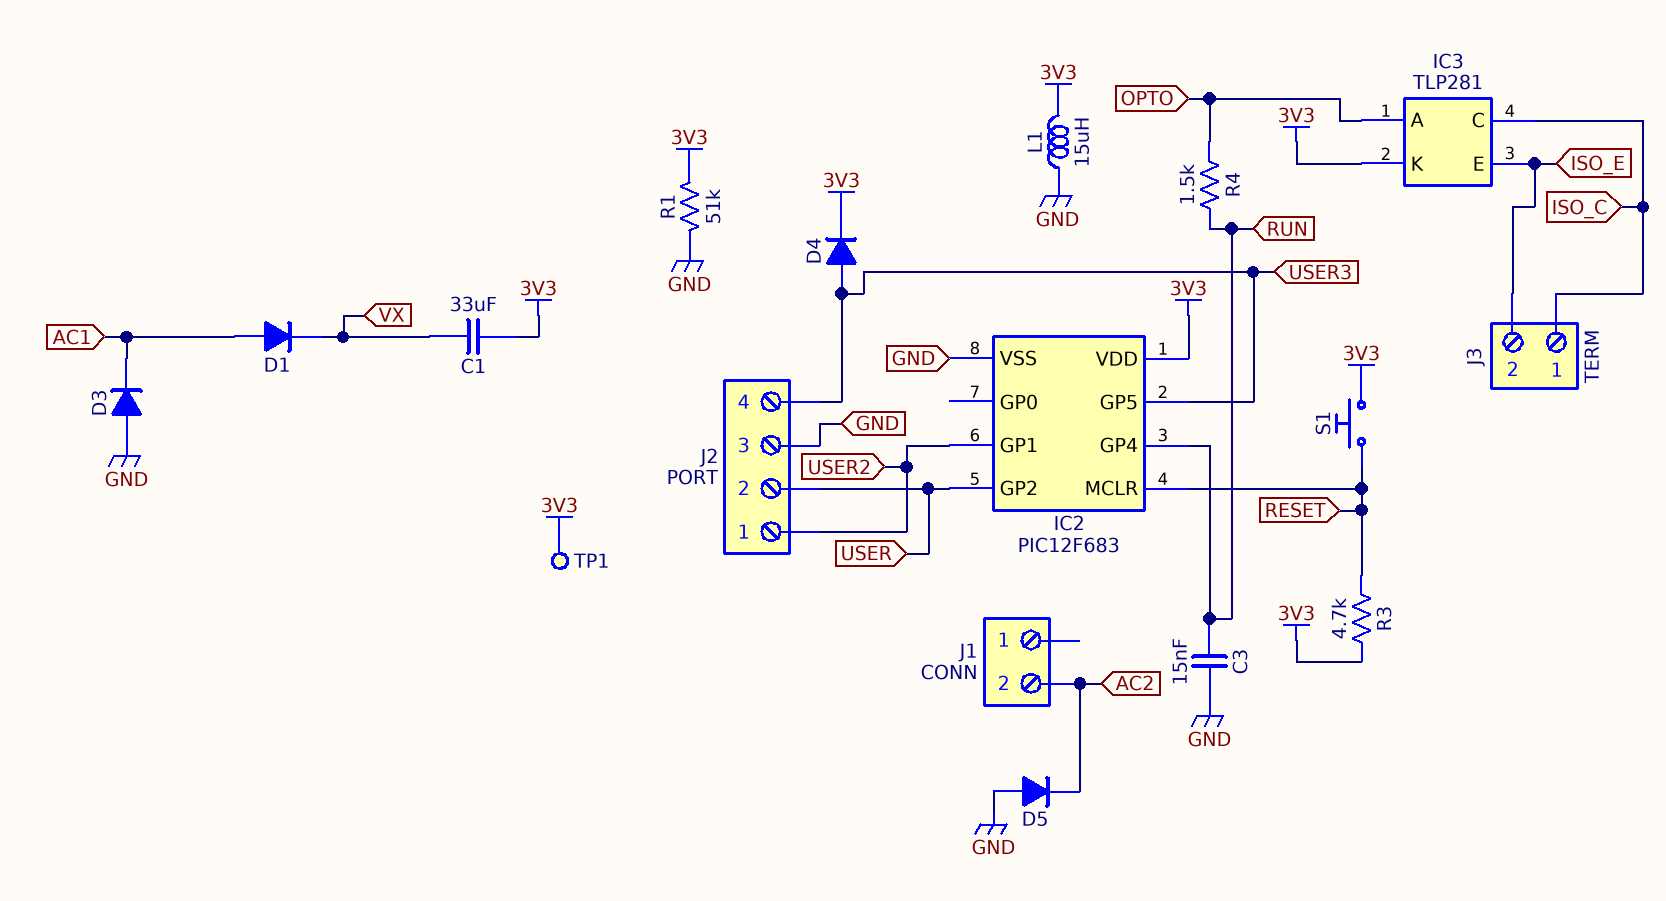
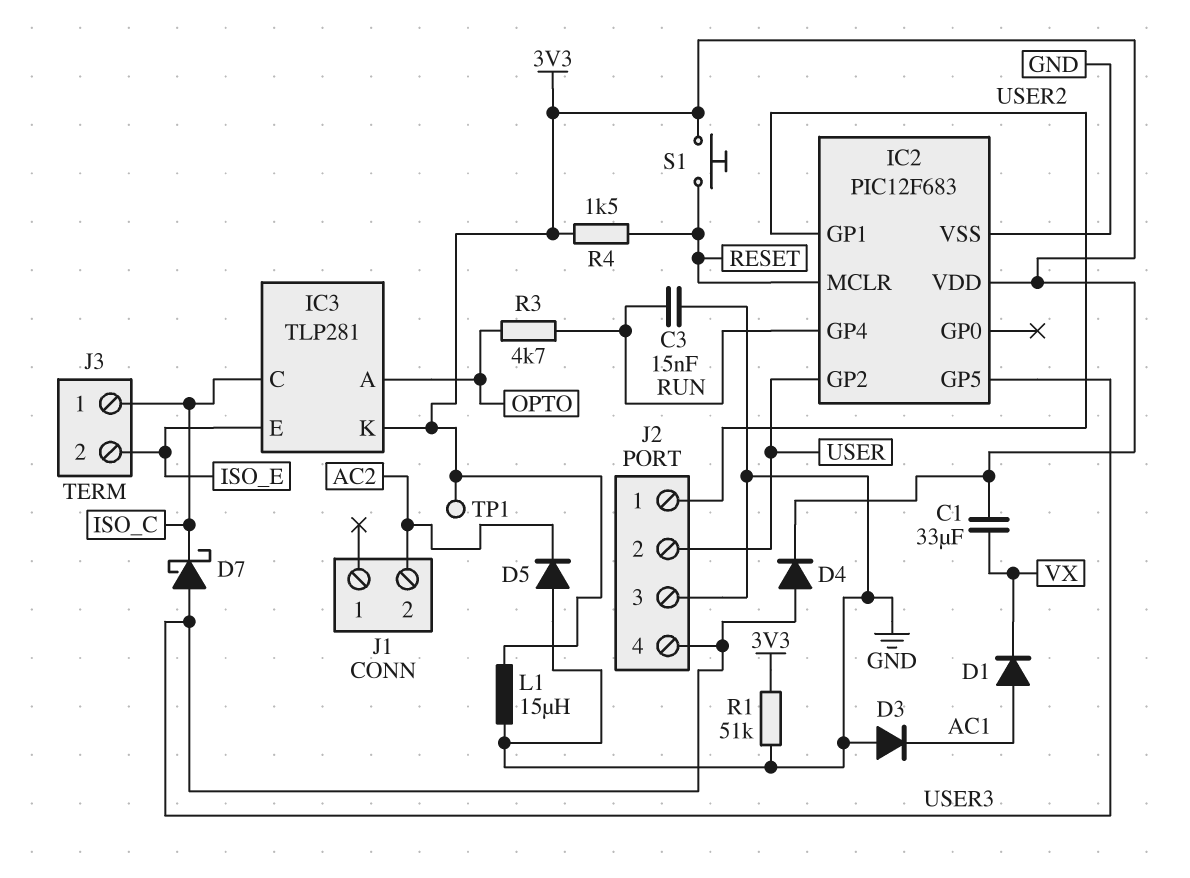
D7: none -> schottky (A USER3, K ISO_C)
R3: 4.7k (3V3, RESET) -> 4.7k (OPTO, RUN)
R4: 1.5k (OPTO, RUN) -> 1.5k (3V3, RESET)

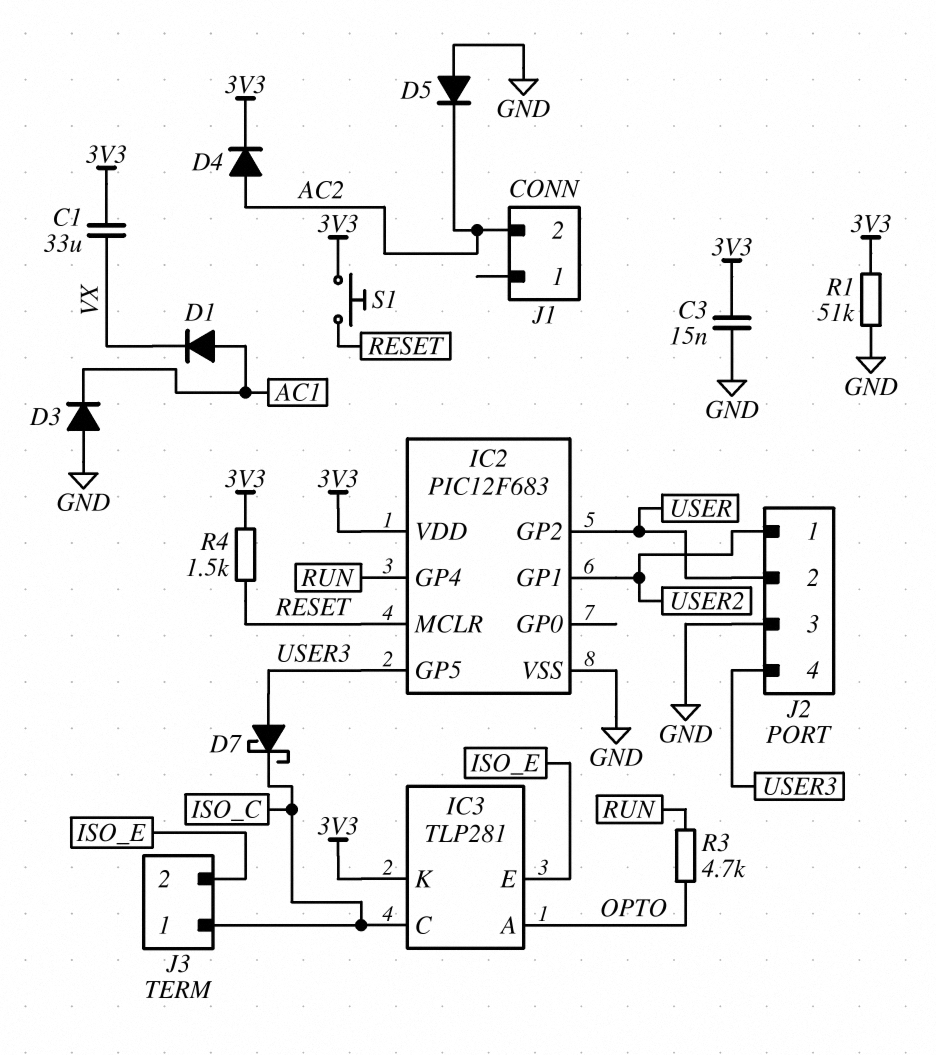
C3: 15nF (GND, RUN) -> 15nF (3V3, GND)
D4: diode (A USER3, K 3V3) -> diode (A AC2, K 3V3)
L1: 15uH (3V3, GND) -> none
TP1: test point (3V3) -> none

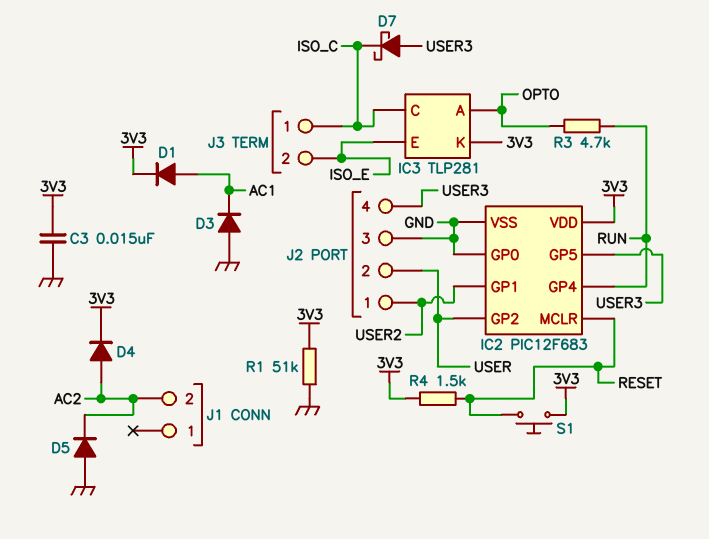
C1: 33uF (3V3, VX) -> none
D1: diode (A AC1, K VX) -> diode (A AC1, K 3V3)
IC2 pin GP0: none -> GND

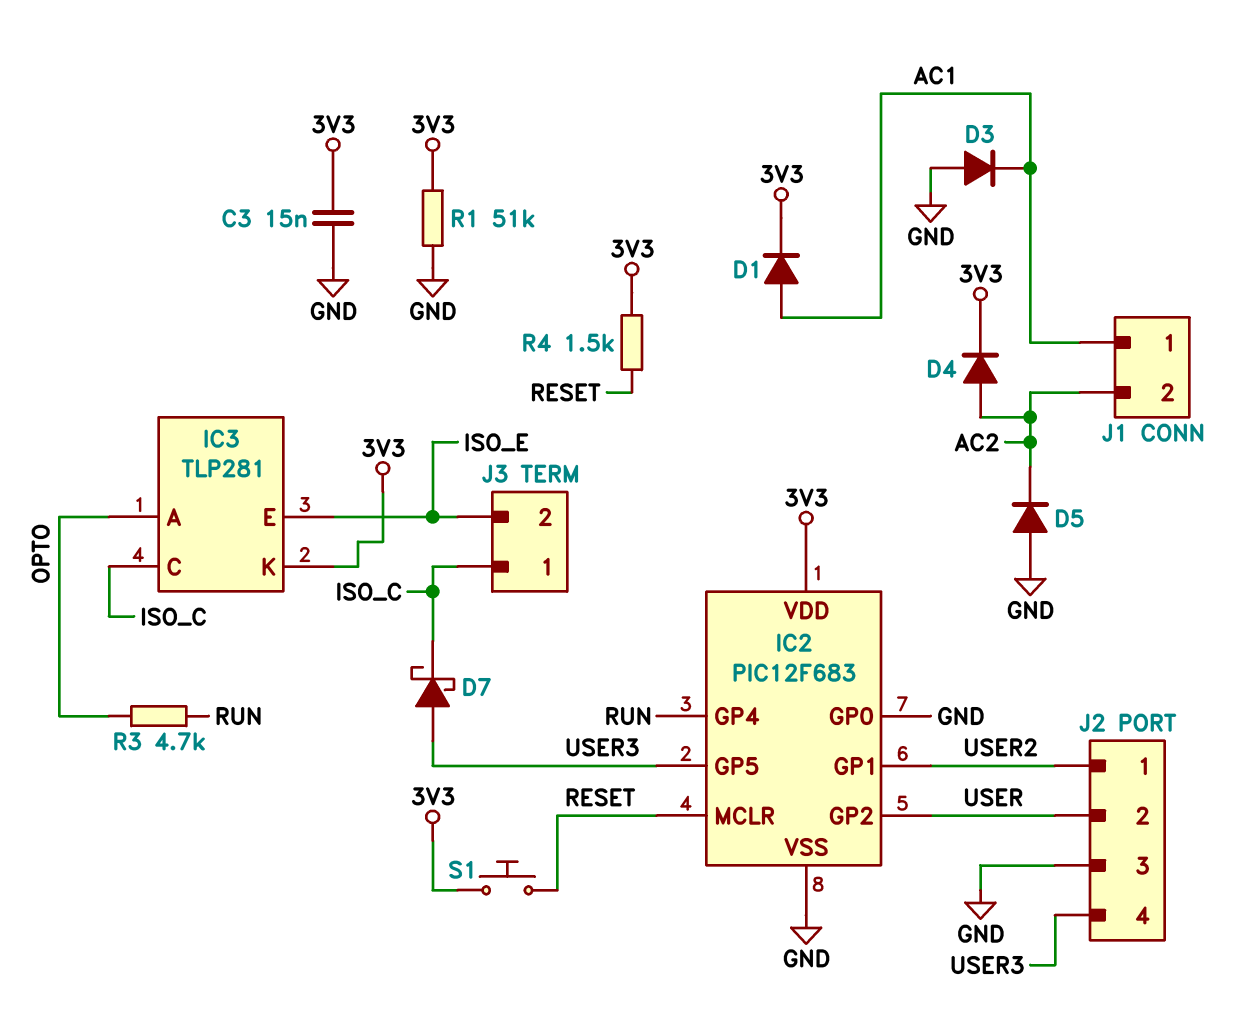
J1 pin 1: none -> AC1

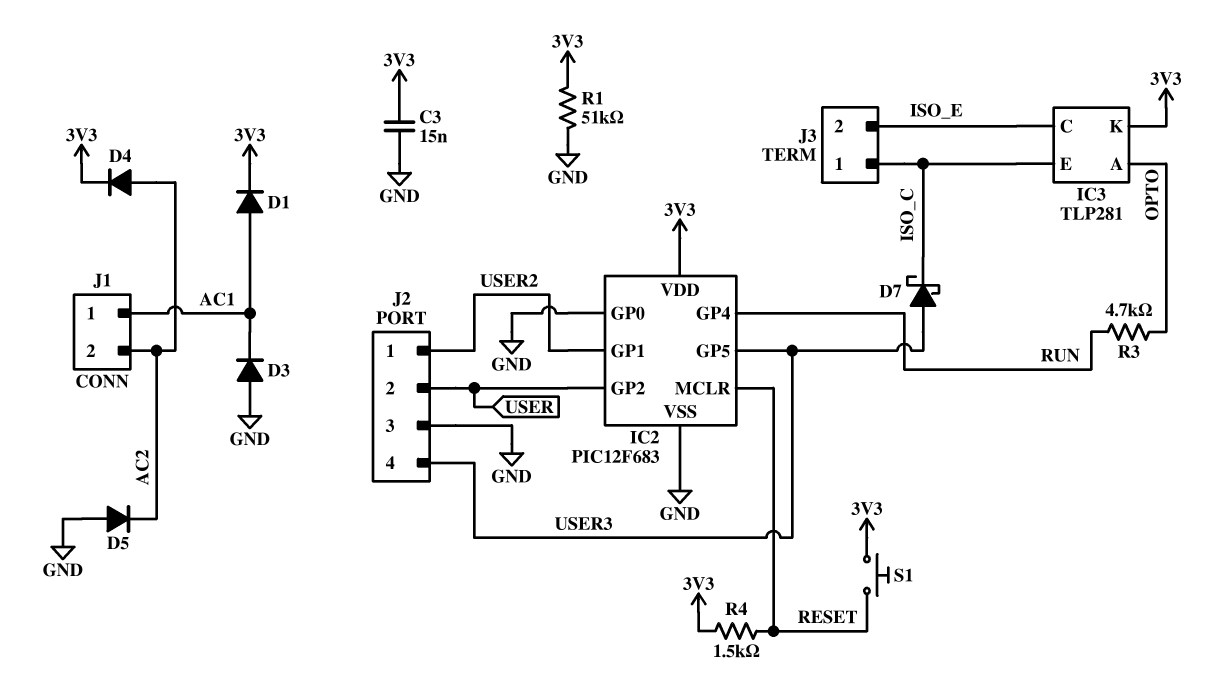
IC3 pin C: ISO_C -> ISO_E
IC3 pin E: ISO_E -> ISO_C

